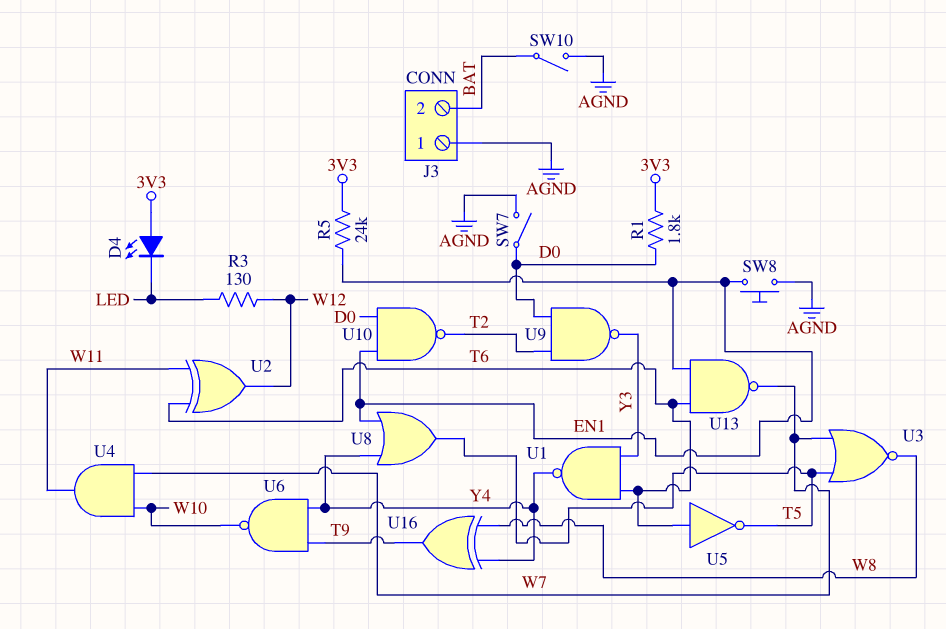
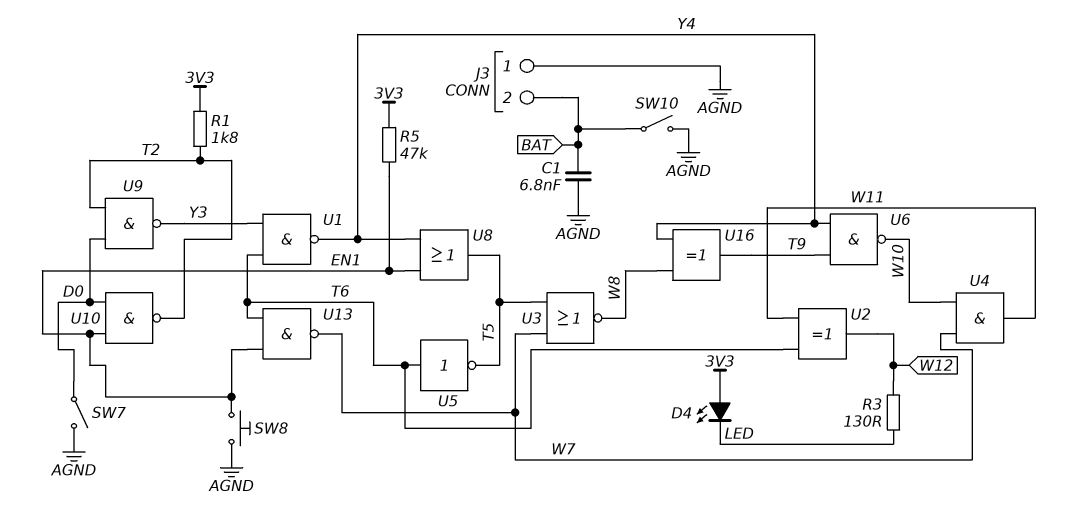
C1: none -> 6.8nF (AGND, BAT)
R1: 1.8k (3V3, D0) -> 1.8k (3V3, T2)
R5: 24k (3V3, EN1) -> 47k (3V3, EN1)

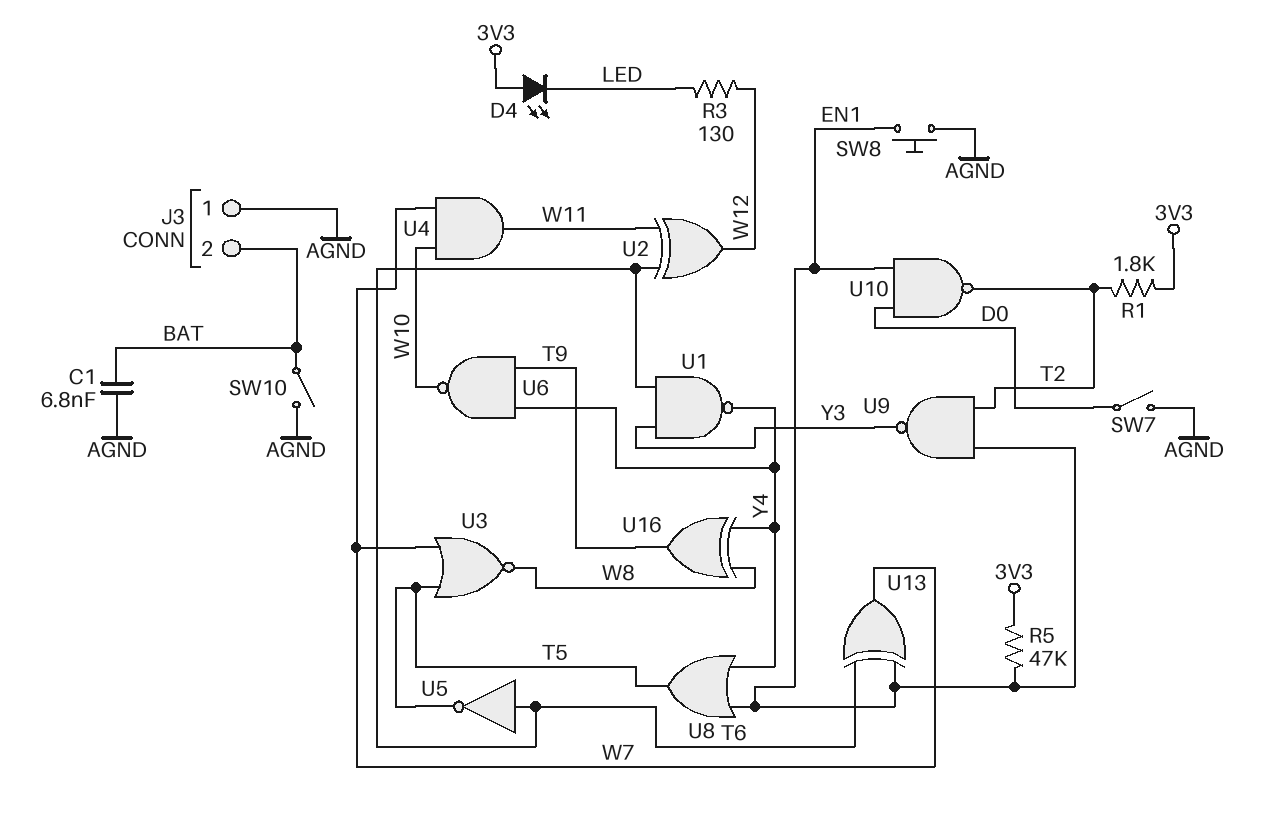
U9: NAND (in D0, in T2, out Y3) -> NAND (in EN1, in T2, out Y3)
U13: NAND (in EN1, in T6, out W7) -> XOR (in EN1, in T6, out W7)

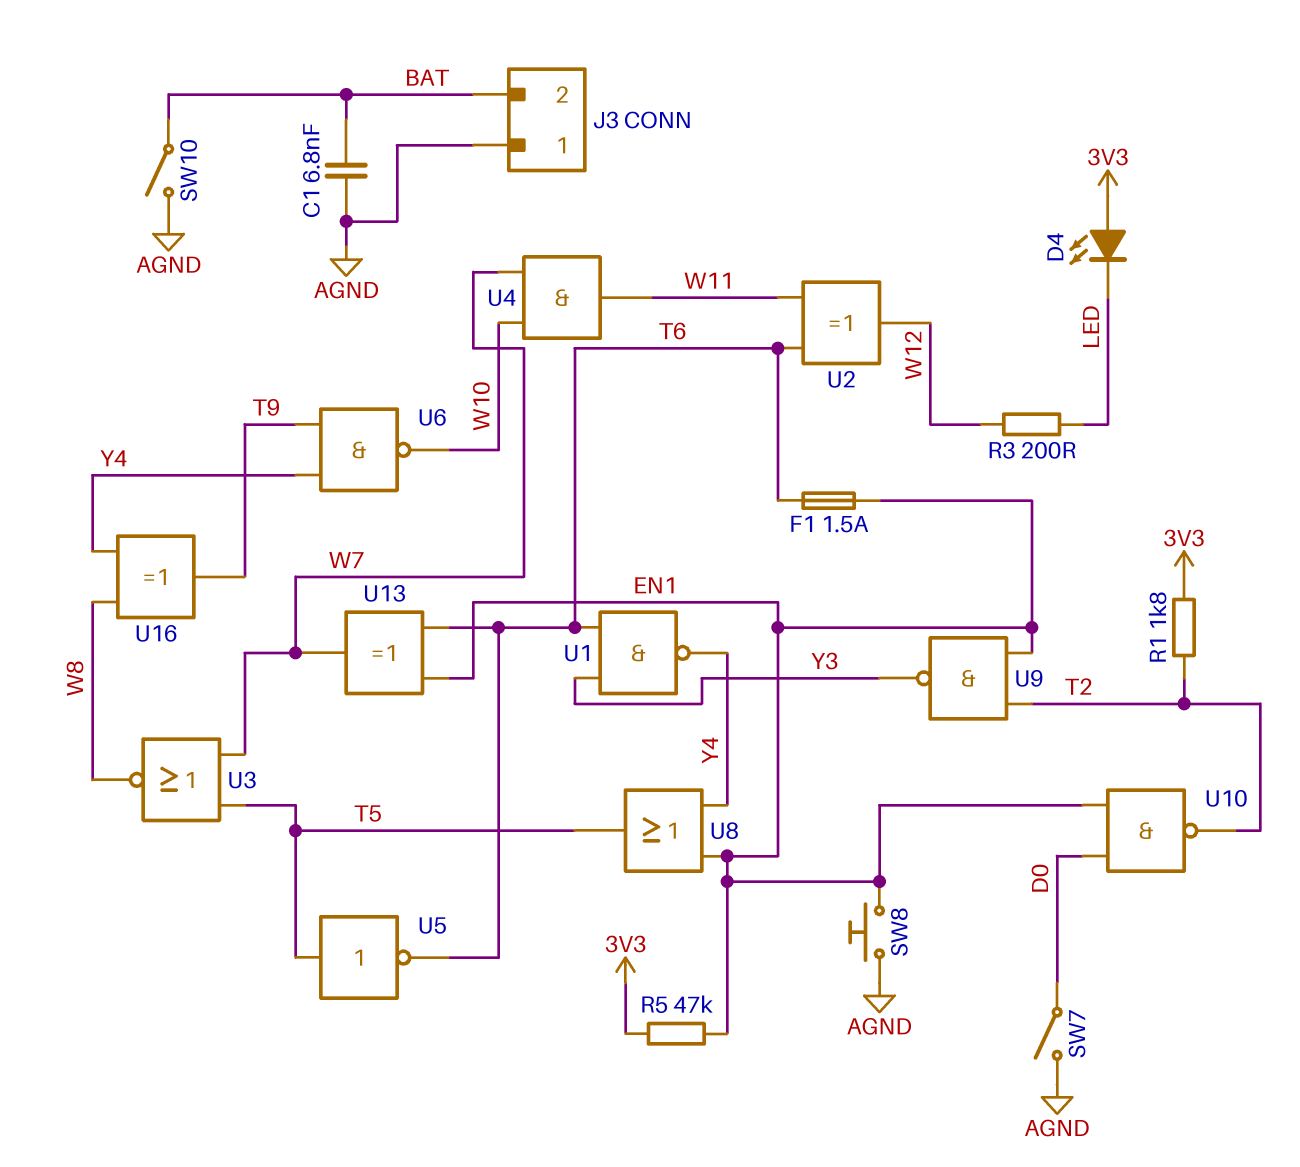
F1: none -> 1.5A (EN1, T6)
R3: 130 (LED, W12) -> 200 (LED, W12)
U5: NOT (in T6, out T5) -> NOT (in T5, out T6)

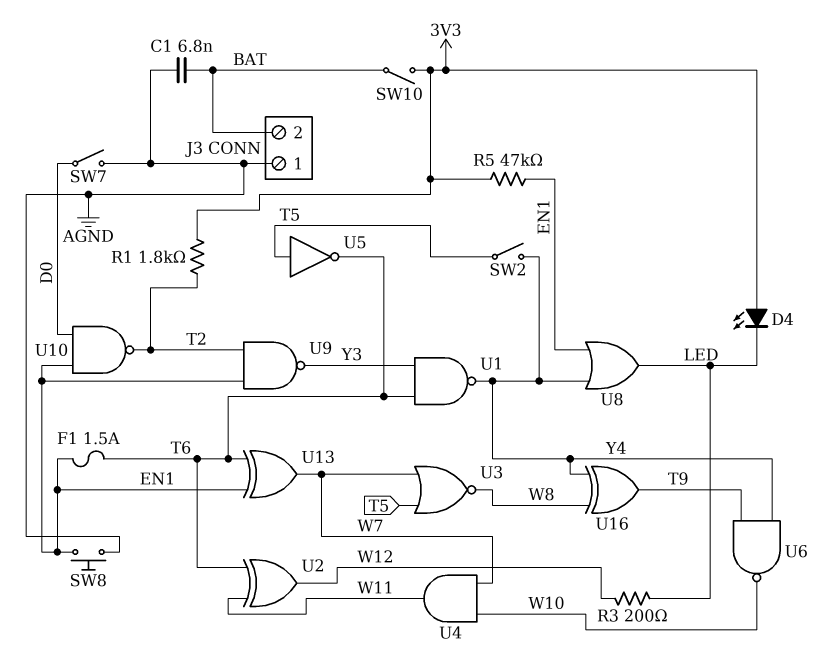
SW2: none -> switch (T5, Y4)
SW10: switch (AGND, BAT) -> switch (3V3, BAT)
U8: OR (in EN1, in Y4, out T5) -> OR (in EN1, in Y4, out LED)

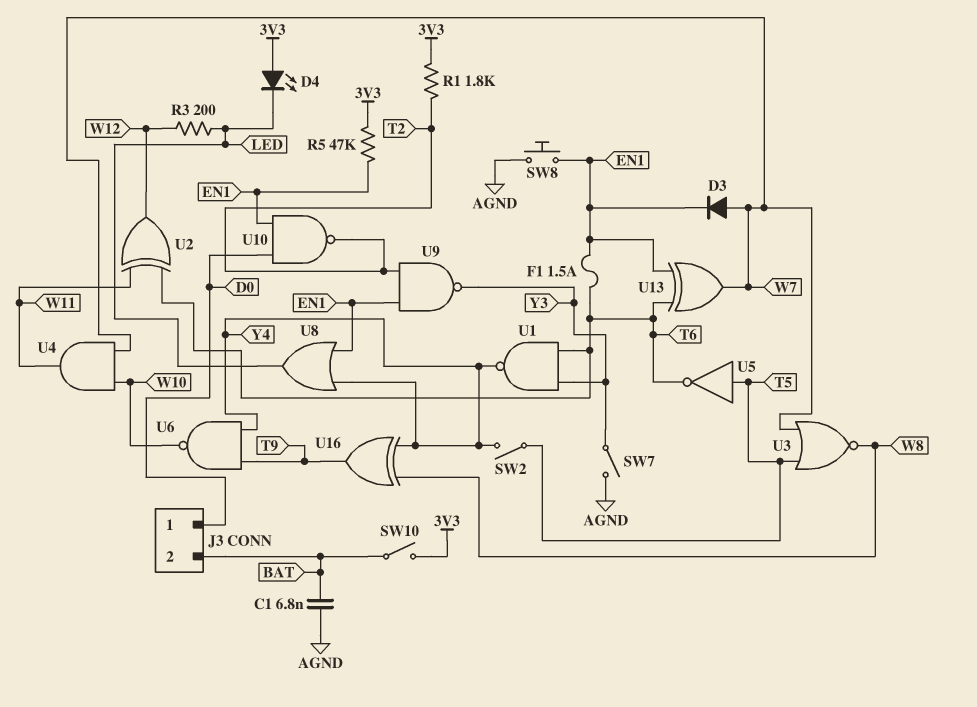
D3: none -> diode (A W7, K EN1)
J3 pin 1: AGND -> D0
SW7: switch (AGND, D0) -> switch (AGND, Y3)

